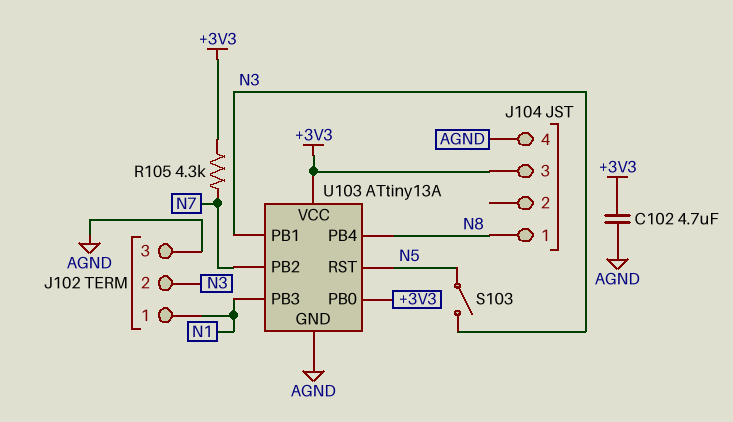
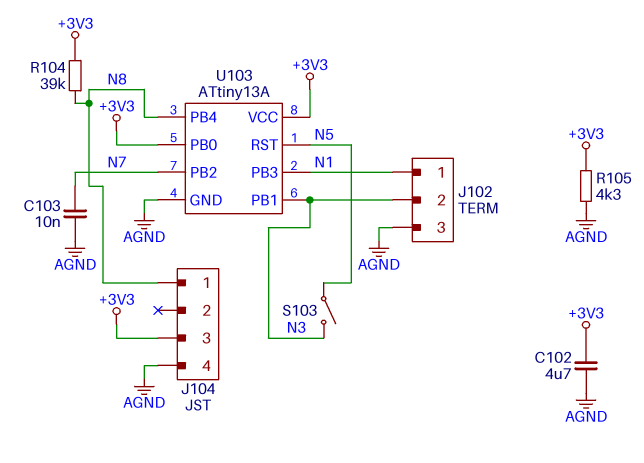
C103: none -> 10nF (AGND, N7)
R104: none -> 39k (+3V3, N8)
R105: 4.3k (+3V3, N7) -> 4.3k (+3V3, AGND)

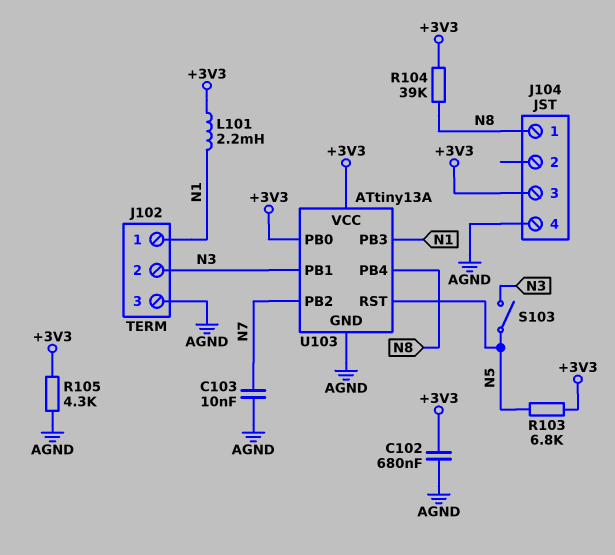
C102: 4.7uF (+3V3, AGND) -> 680nF (+3V3, AGND)
L101: none -> 2.2mH (+3V3, N1)
R103: none -> 6.8k (+3V3, N5)

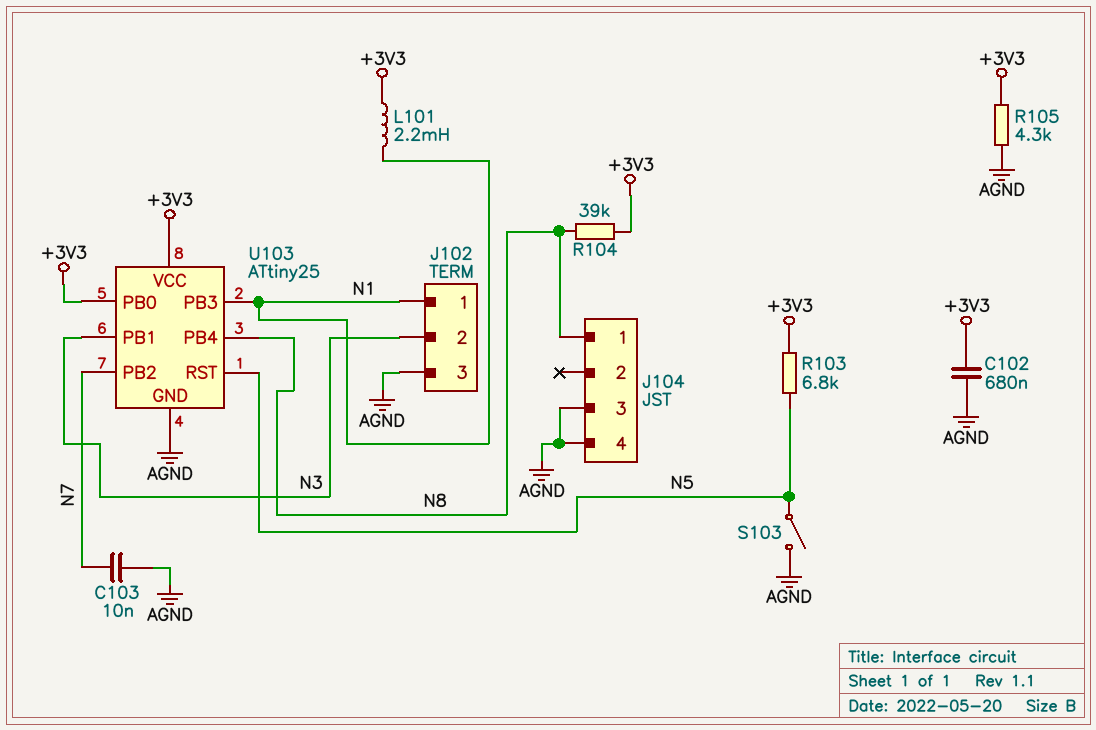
J104 pin 3: +3V3 -> AGND
S103: switch (N3, N5) -> switch (AGND, N5)
U103: ATtiny13A -> ATtiny25

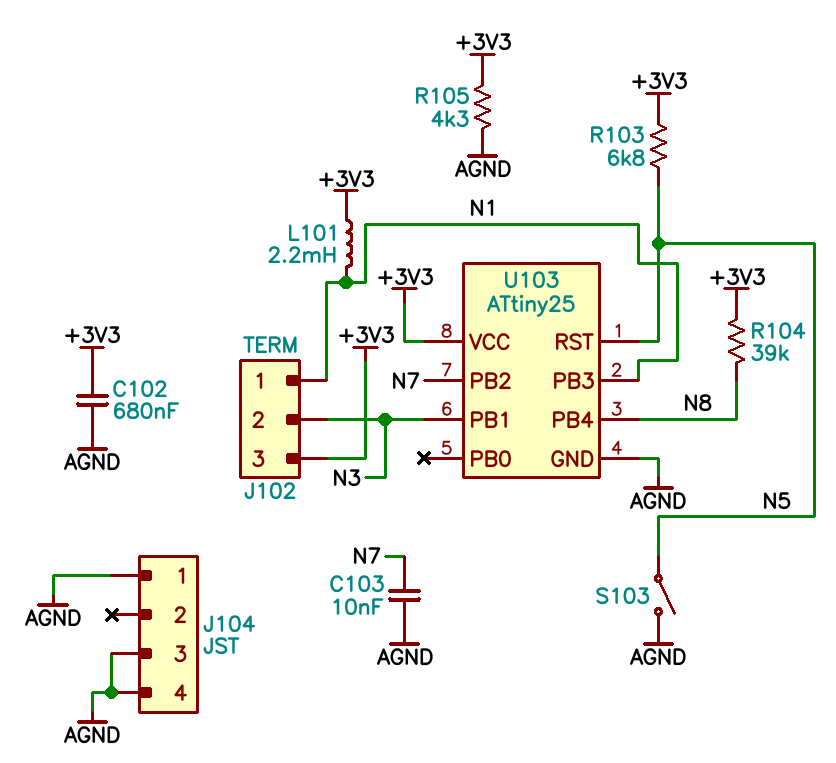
J102 pin 3: AGND -> +3V3
J104 pin 1: N8 -> AGND
U103 pin PB0: +3V3 -> none

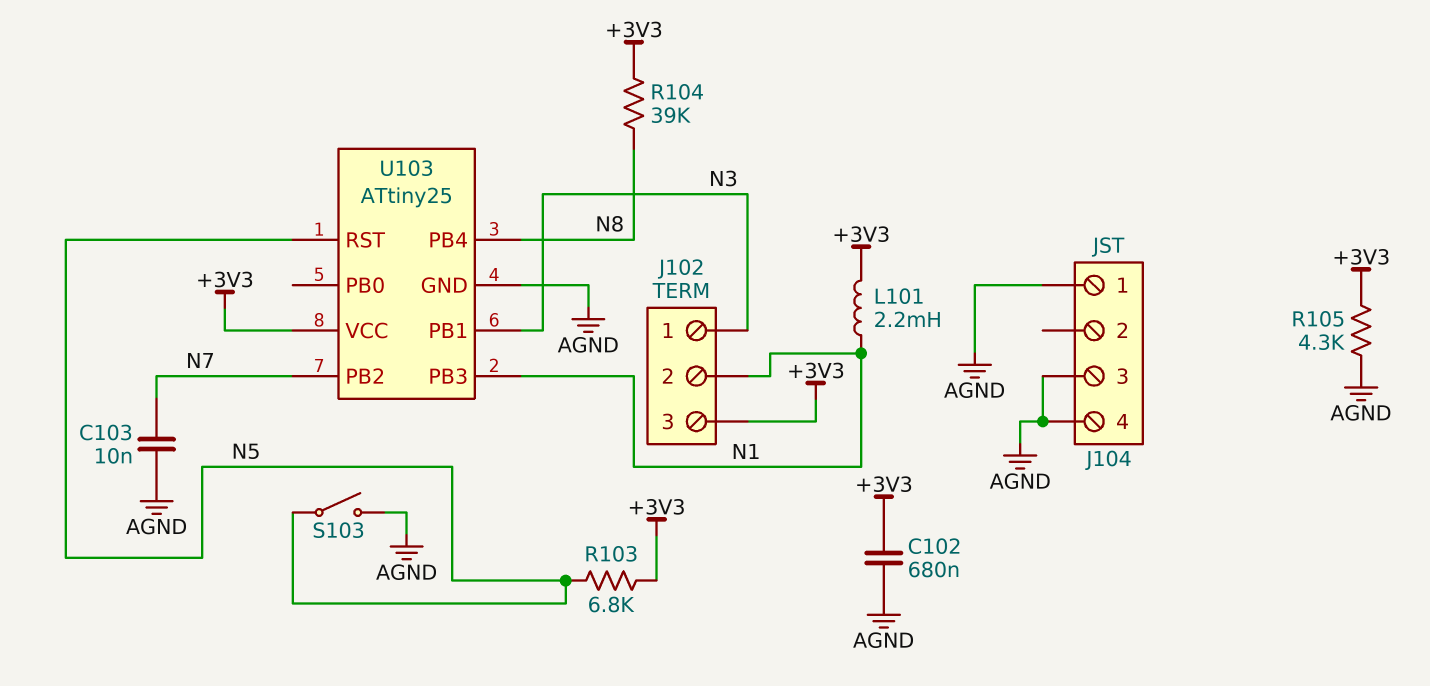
J102 pin 1: N1 -> N3
J102 pin 2: N3 -> N1

